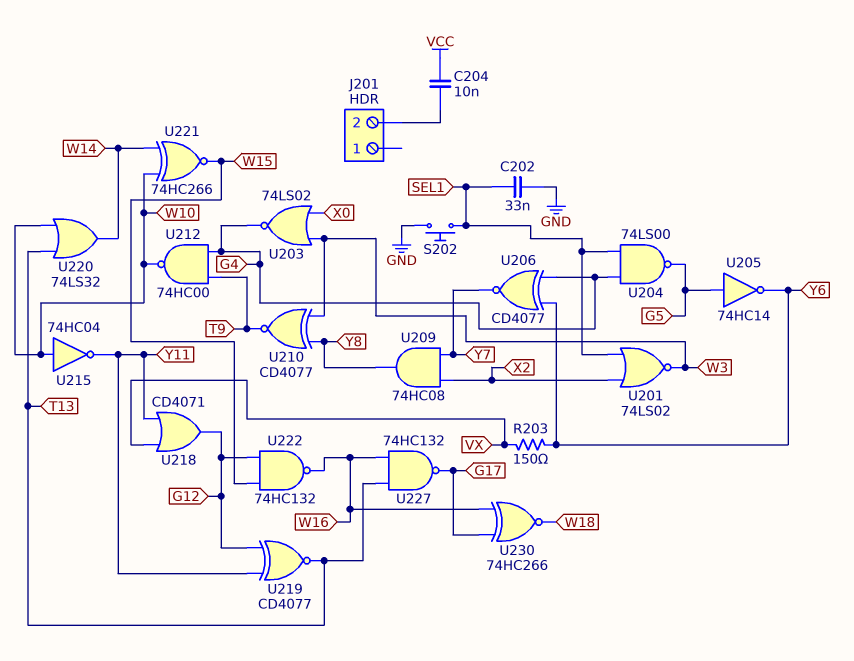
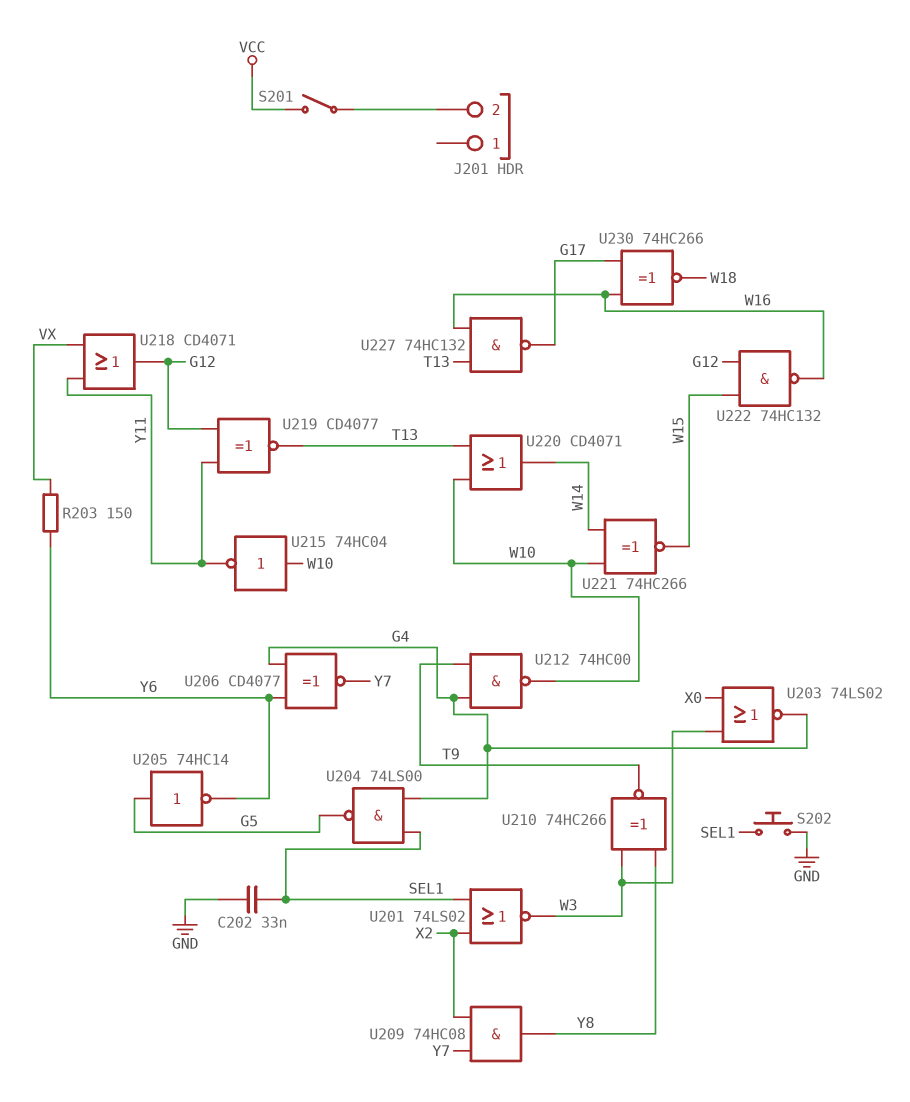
C204: 10nF (J201/2, VCC) -> none
S201: none -> switch (J201/2, VCC)
U210: XNOR CD4077 (in W3, in Y8, out T9) -> XNOR 74HC266 (in W3, in Y8, out T9)
U220: OR 74LS32 (in T13, in W10, out W14) -> OR CD4071 (in T13, in W10, out W14)

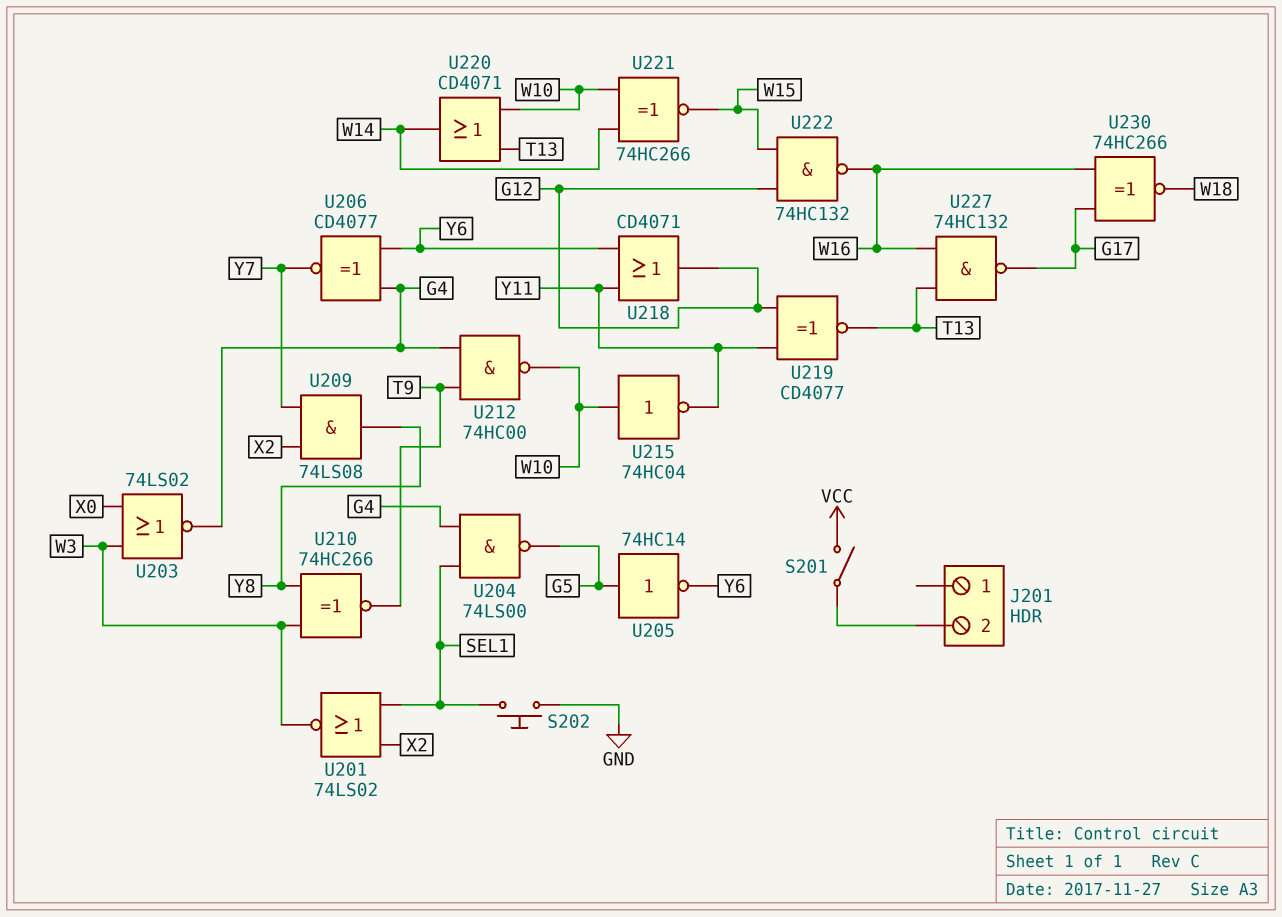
C202: 33nF (GND, SEL1) -> none
R203: 150 (VX, Y6) -> none
U209: AND 74HC08 (in X2, in Y7, out Y8) -> AND 74LS08 (in X2, in Y7, out Y8)
U218: OR CD4071 (in VX, in Y11, out G12) -> OR CD4071 (in Y6, in Y11, out G12)

